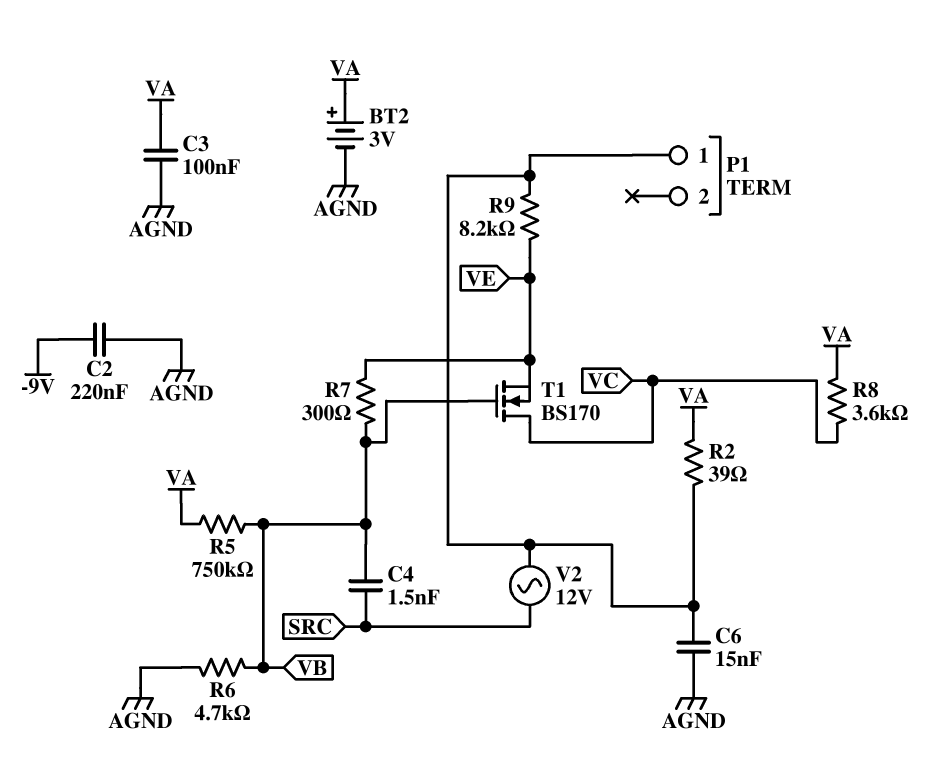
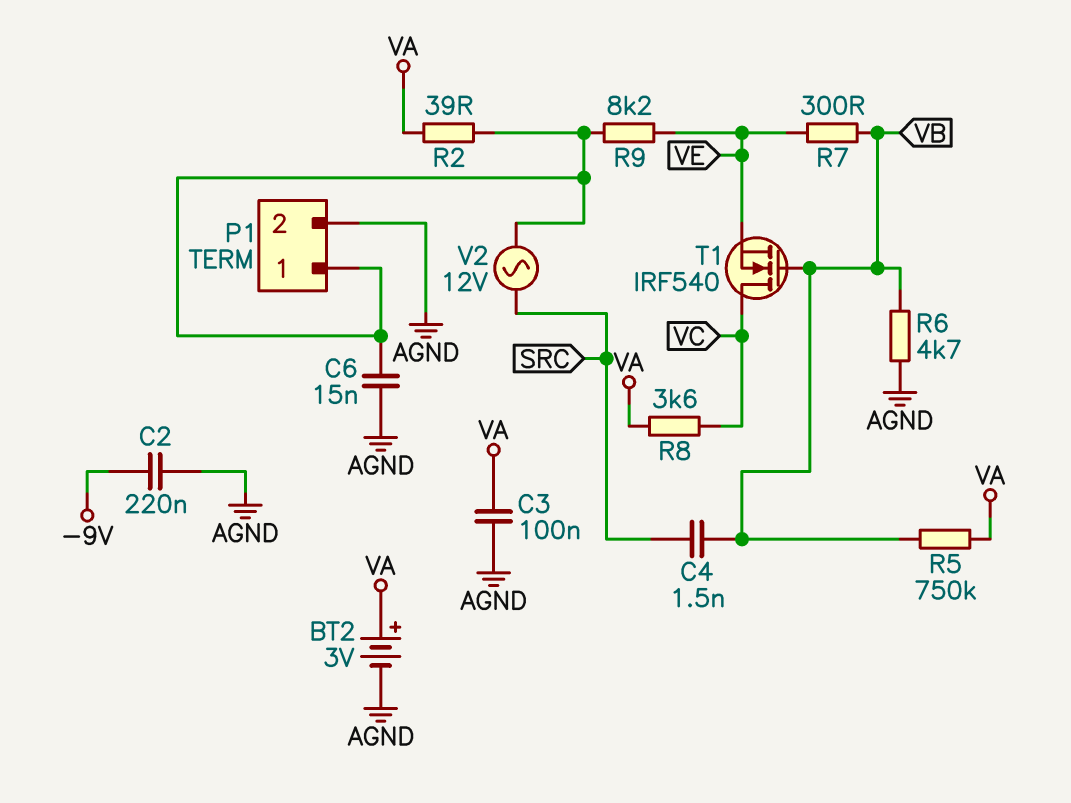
P1 pin 2: none -> AGND
T1: NMOS BS170 (G VB, D VC, S VE) -> NMOS IRF540 (G VB, D VC, S VE)

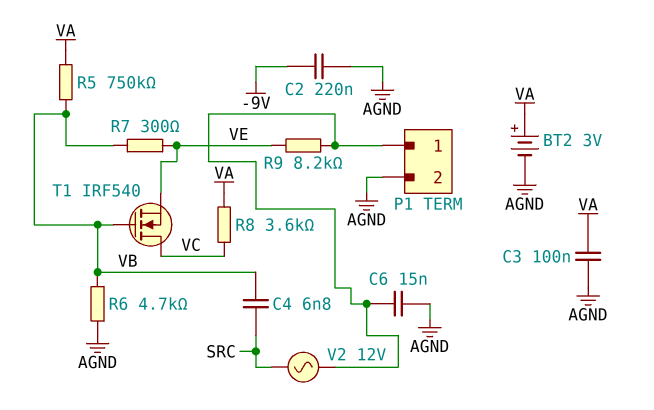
C4: 1.5nF (SRC, VB) -> 6.8nF (SRC, VB)
R2: 39 (P1/1, VA) -> none

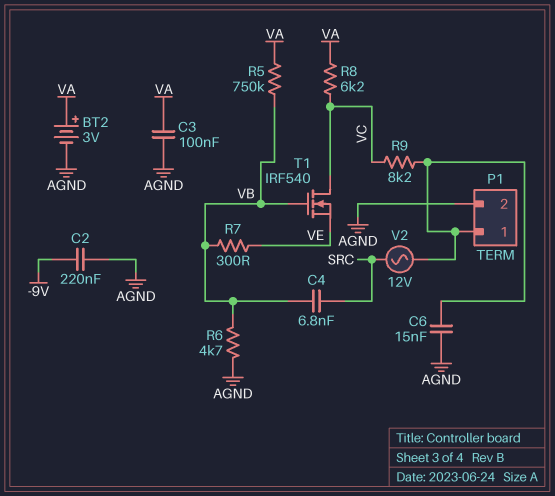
R8: 3.6k (VA, VC) -> 6.2k (VA, VC)
R9: 8.2k (P1/1, VE) -> 8.2k (P1/1, VC)

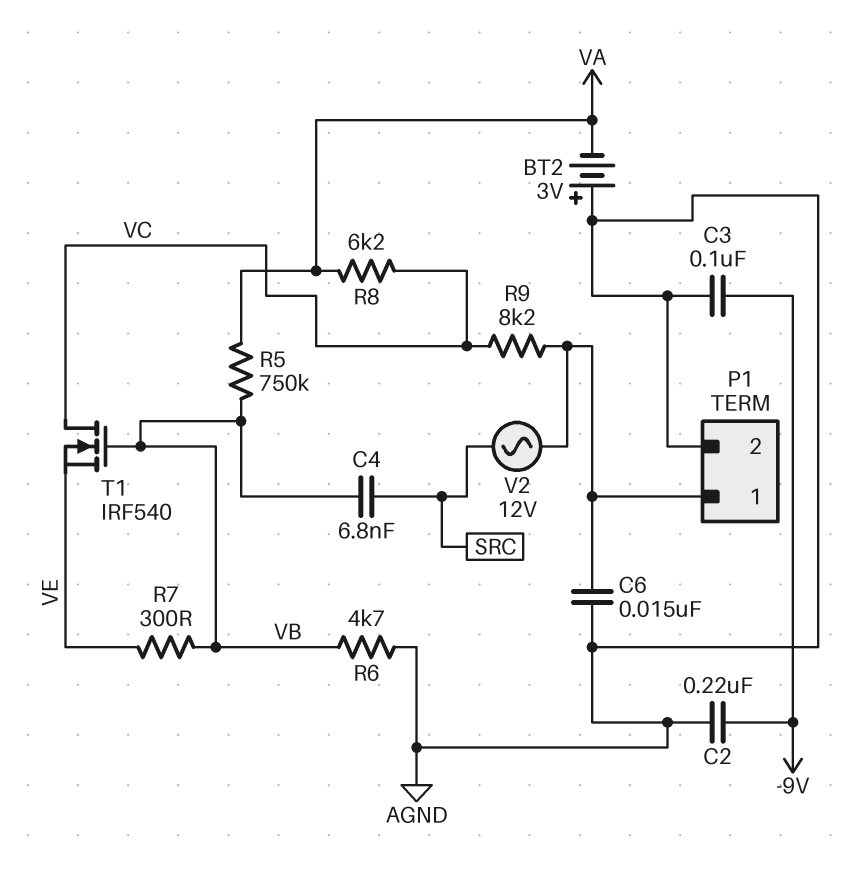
BT2: 3V (plus VA, minus AGND) -> 3V (plus AGND, minus VA)
C3: 100nF (AGND, VA) -> 100nF (-9V, AGND)

